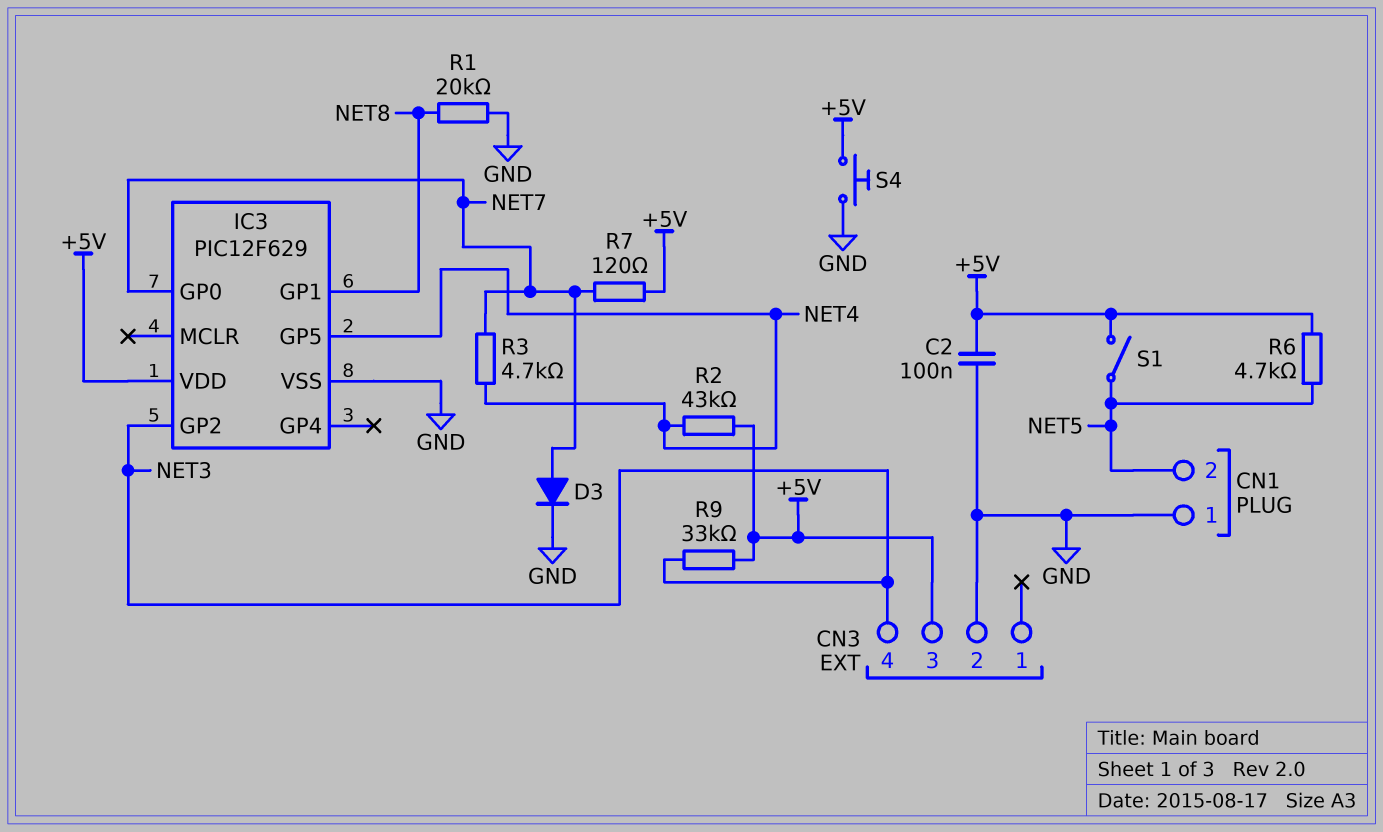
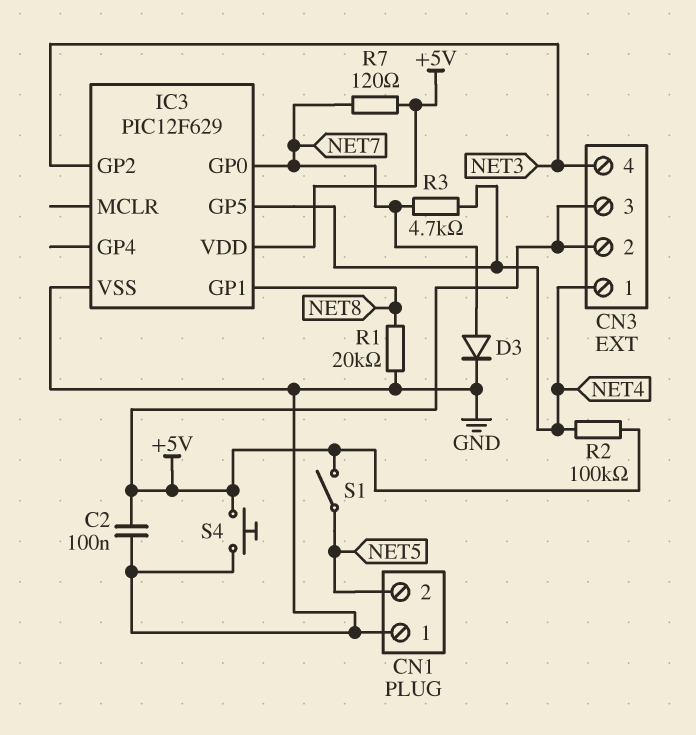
CN3 pin 1: none -> NET4
CN3 pin 2: GND -> +5V
R2: 43k (+5V, NET4) -> 100k (+5V, NET4)
R6: 4.7k (+5V, NET5) -> none
R9: 33k (+5V, NET3) -> none

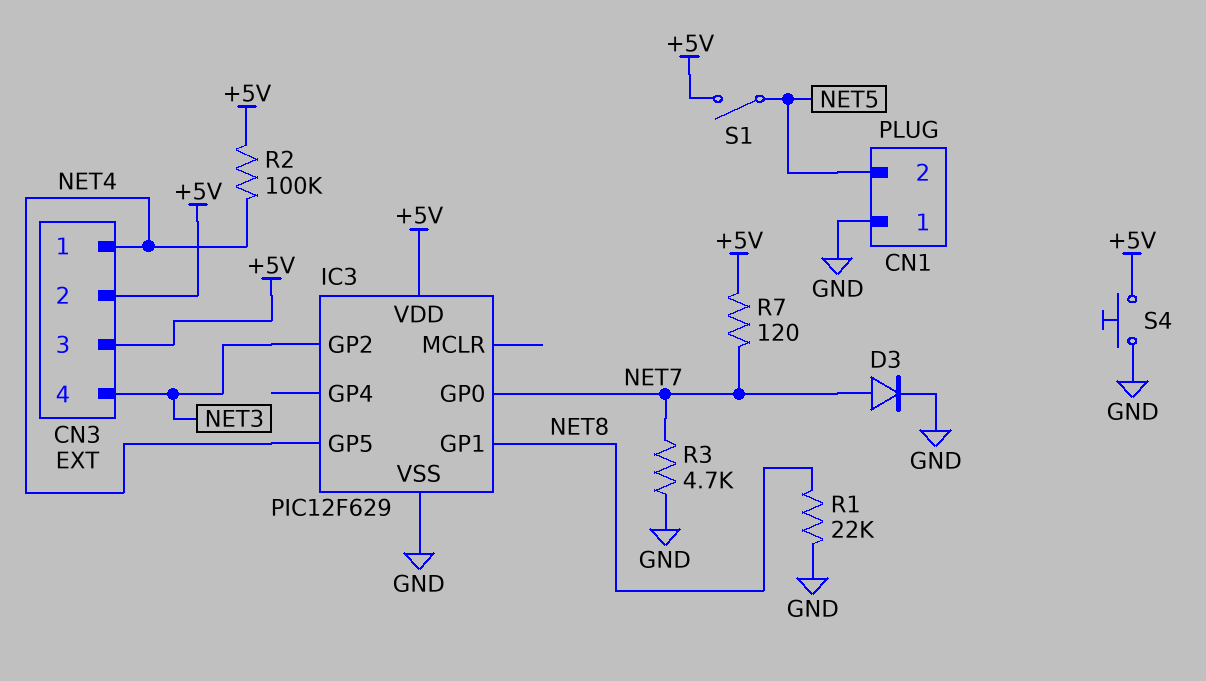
C2: 100nF (+5V, GND) -> none
R1: 20k (GND, NET8) -> 22k (GND, NET8)
R3: 4.7k (NET4, NET7) -> 4.7k (GND, NET7)

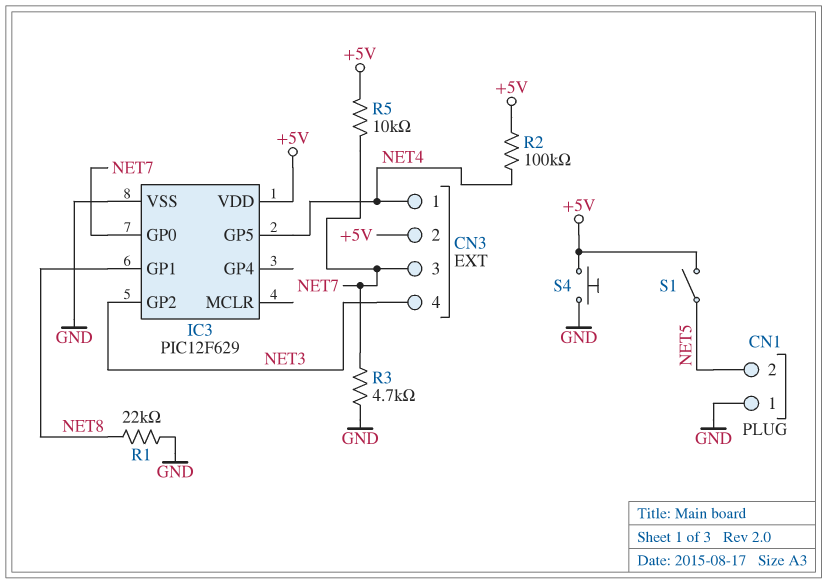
CN3 pin 3: +5V -> NET7
D3: diode (A NET7, K GND) -> none
R5: none -> 10k (+5V, NET7)
R7: 120 (+5V, NET7) -> none

